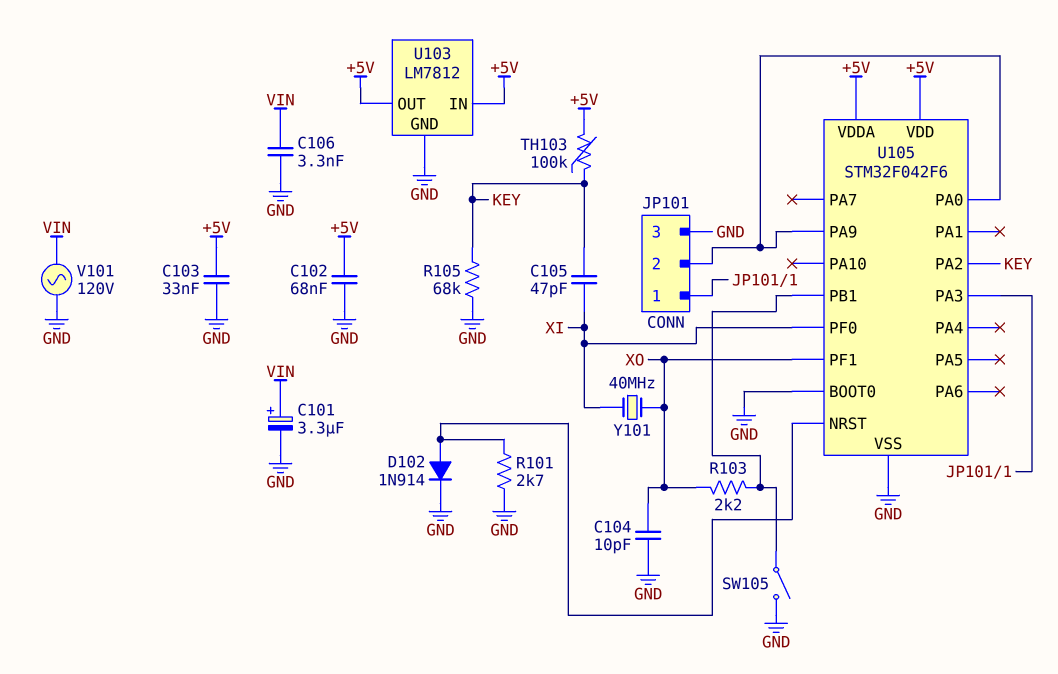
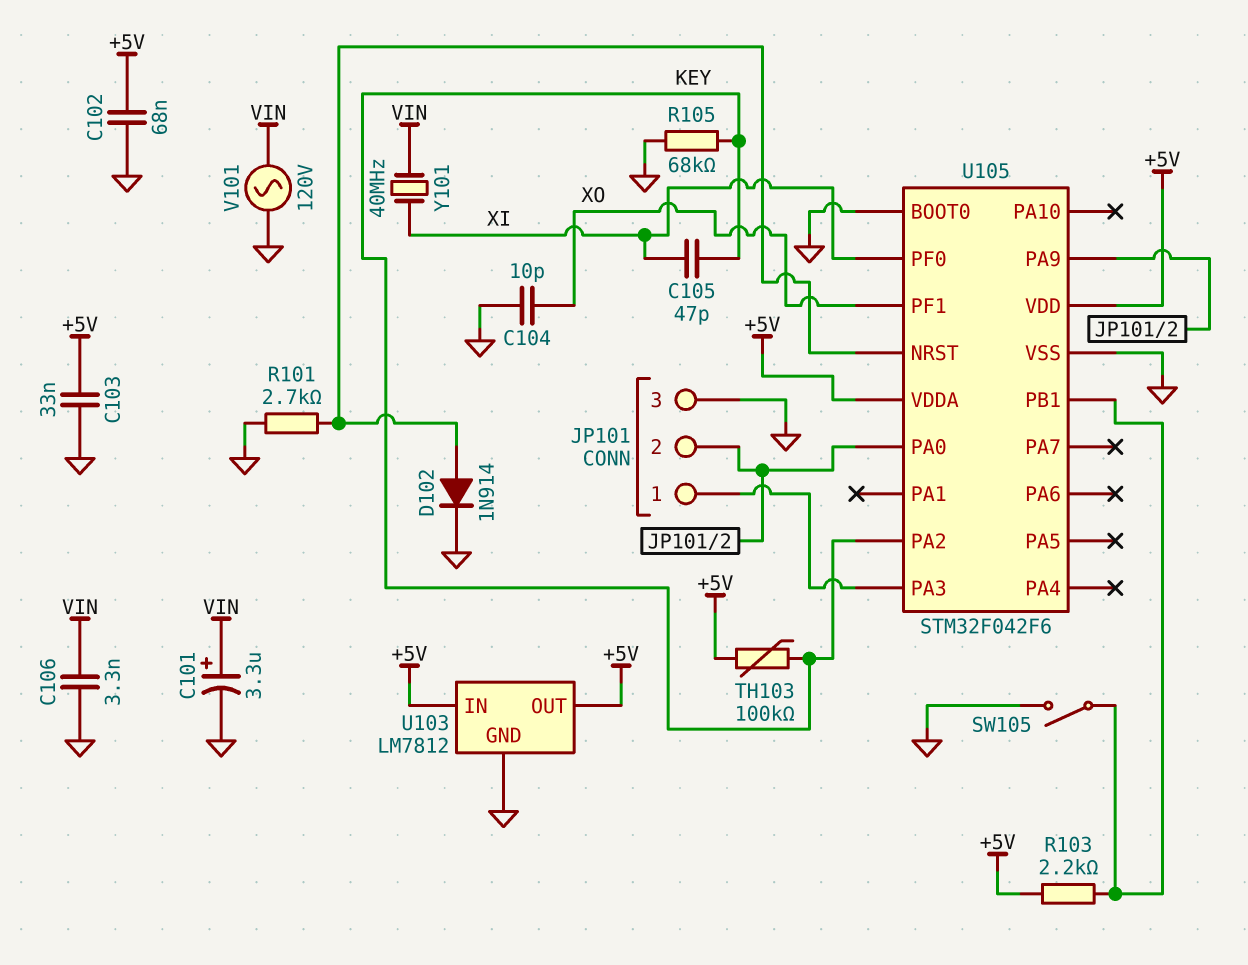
R103: 2.2k (U105/PB1, XO) -> 2.2k (+5V, U105/PB1)
Y101: 40MHz (XI, XO) -> 40MHz (VIN, XI)

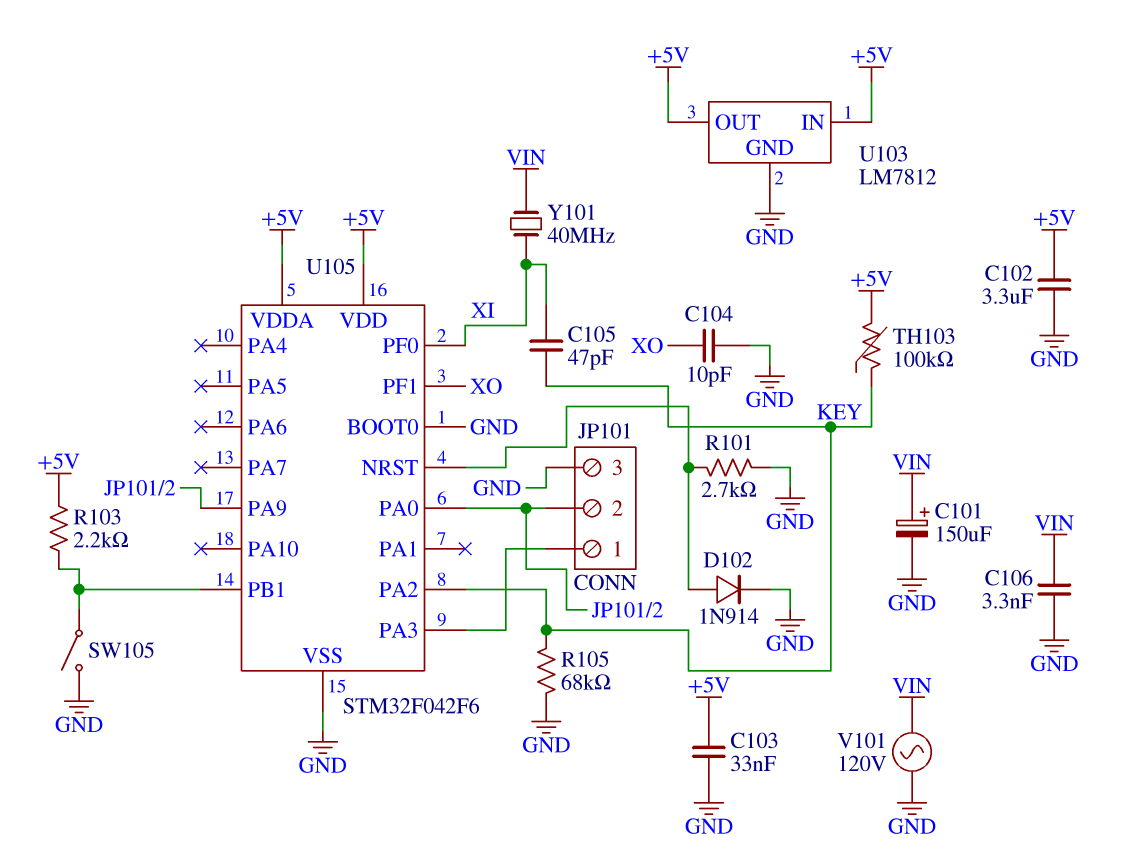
C101: 3.3uF (plus VIN, minus GND) -> 150uF (plus VIN, minus GND)
C102: 68nF (+5V, GND) -> 3.3uF (+5V, GND)

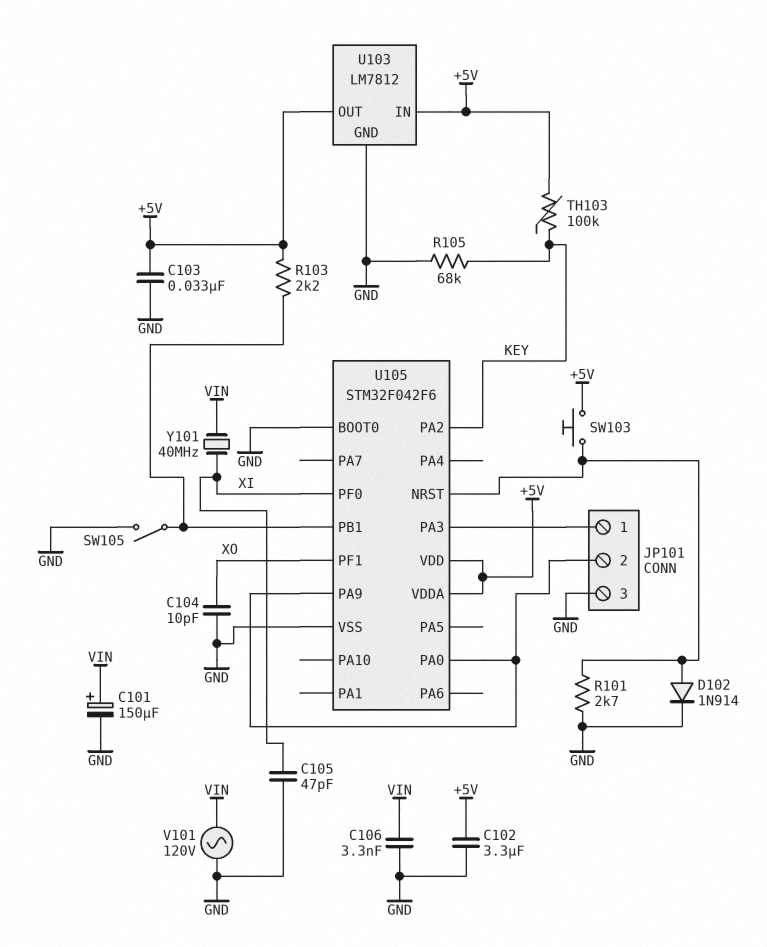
C105: 47pF (KEY, XI) -> 47pF (GND, XI)
SW103: none -> button (+5V, U105/NRST)

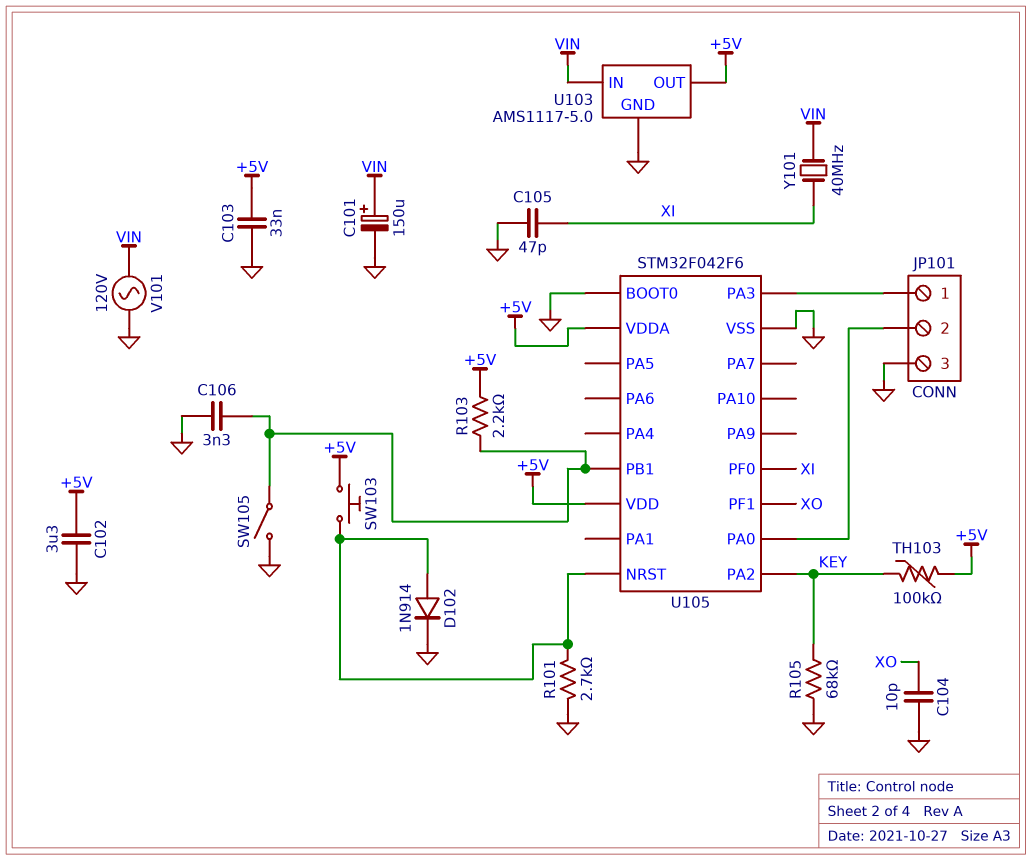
C106: 3.3nF (GND, VIN) -> 3.3nF (GND, U105/PB1)
U103: LM7812 -> AMS1117-5.0
U103 pin IN: +5V -> VIN
U105 pin PA9: JP101/2 -> none

